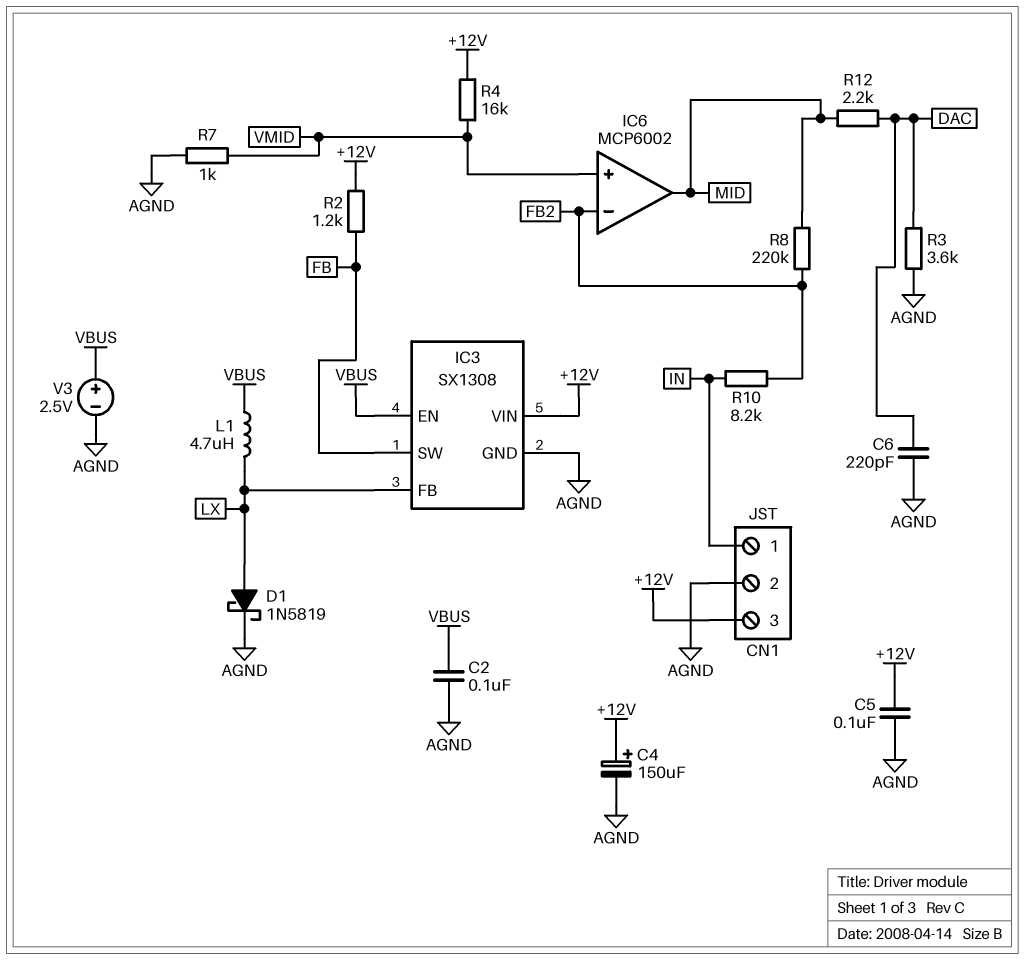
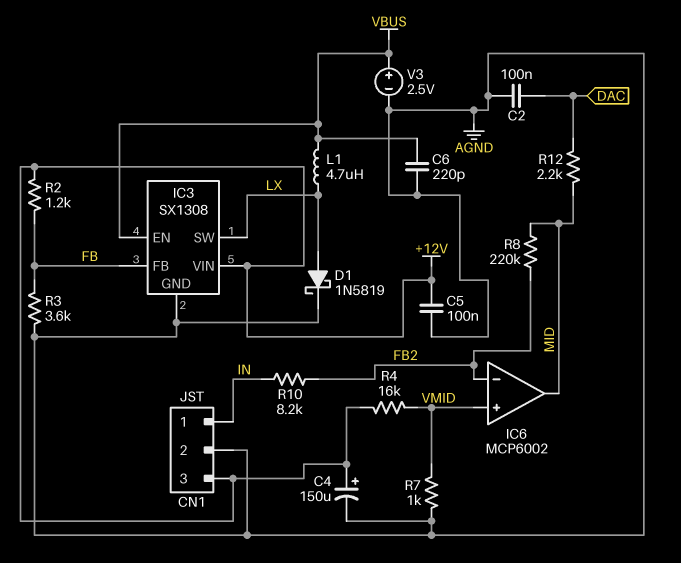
C2: 100nF (AGND, VBUS) -> 100nF (AGND, DAC)
C6: 220pF (AGND, DAC) -> 220pF (AGND, VBUS)
IC3 pin FB: LX -> FB
IC3 pin SW: FB -> LX
R3: 3.6k (AGND, DAC) -> 3.6k (AGND, FB)

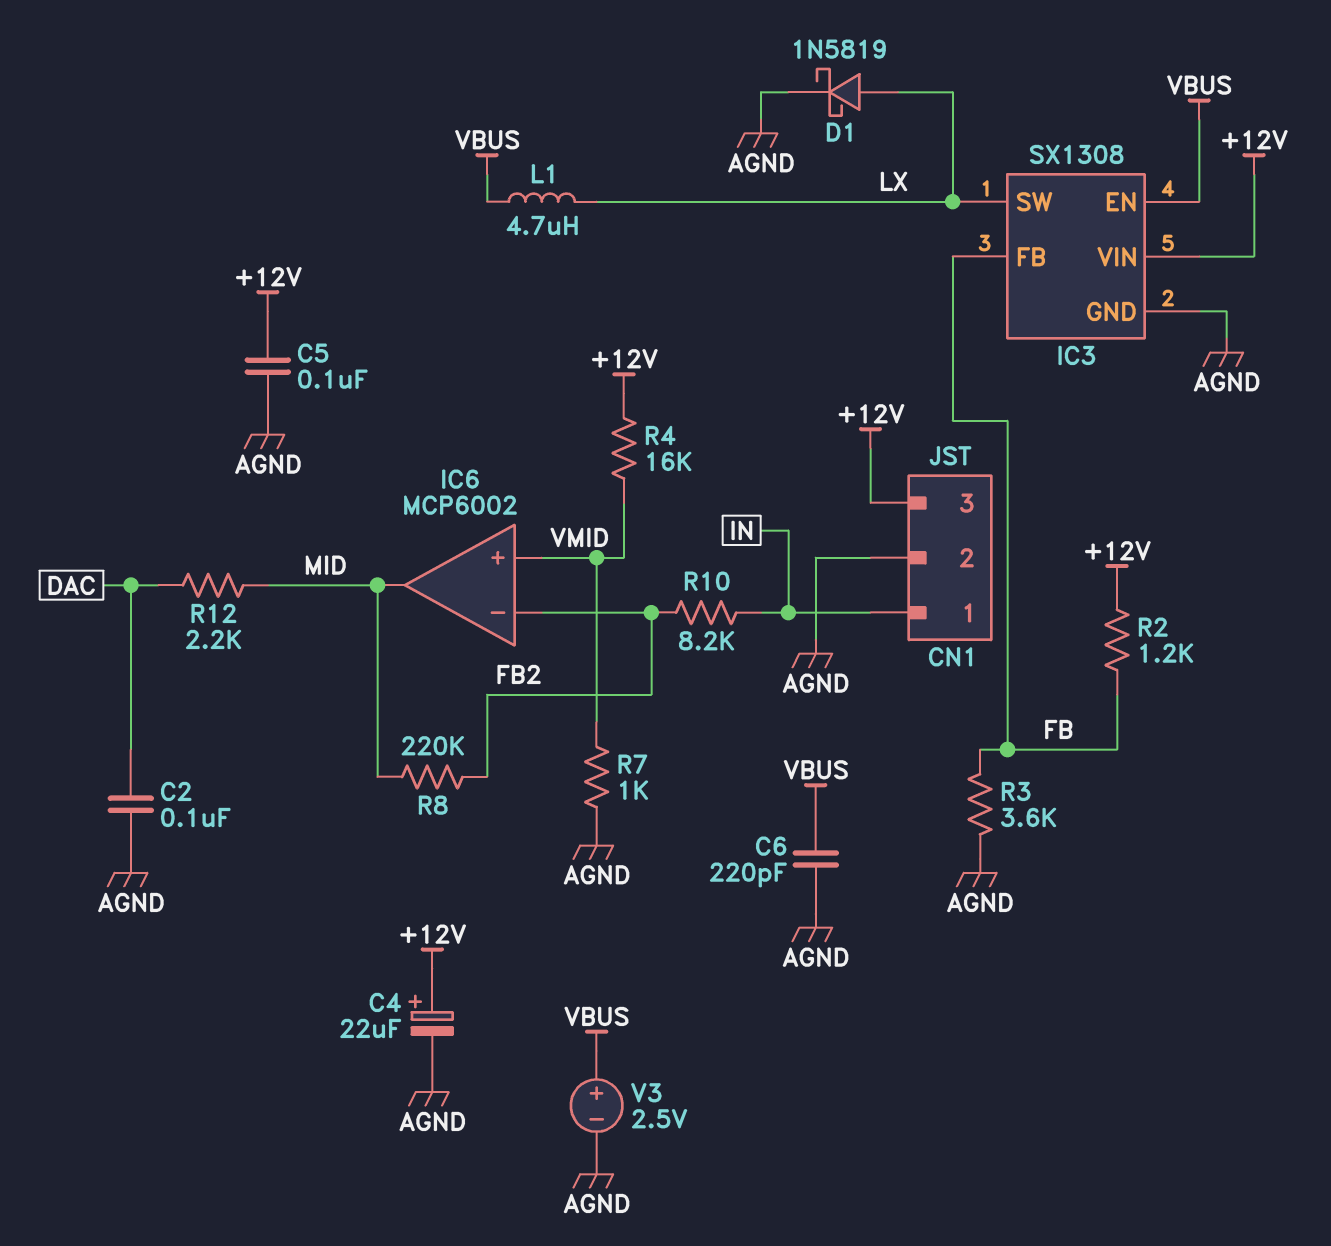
C4: 150uF (plus +12V, minus AGND) -> 22uF (plus +12V, minus AGND)

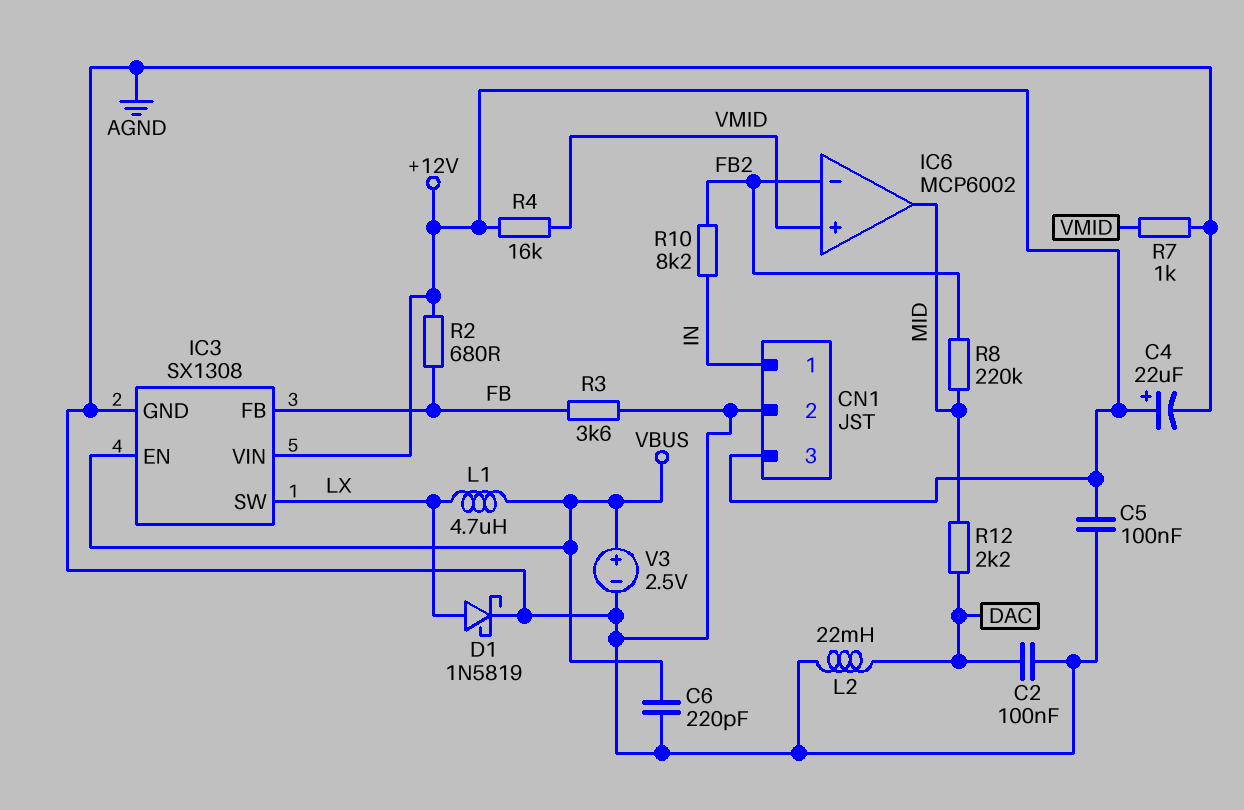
L2: none -> 22mH (AGND, DAC)
R2: 1.2k (+12V, FB) -> 680 (+12V, FB)

